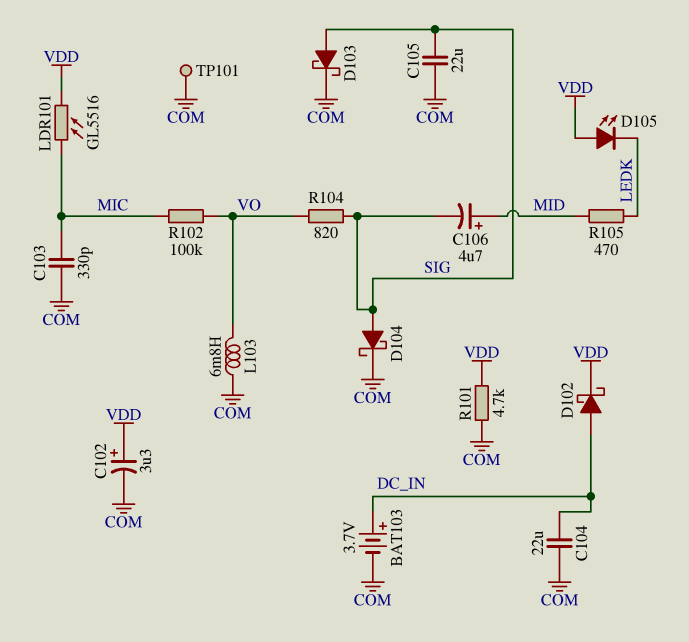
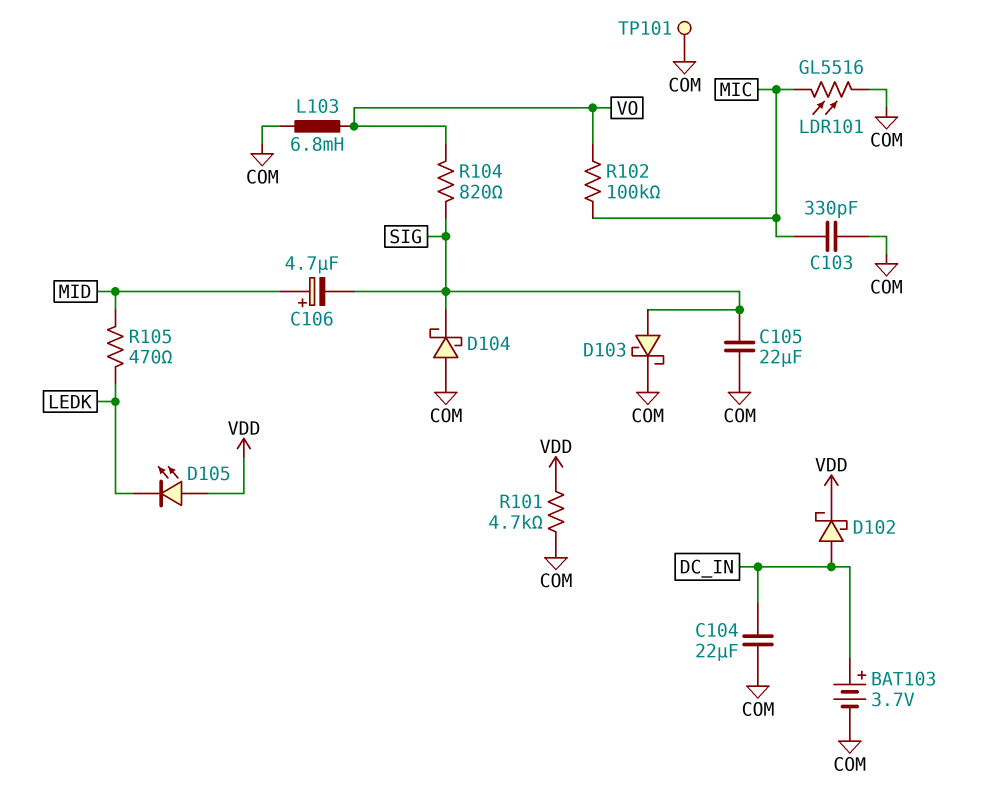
C102: 3.3uF (plus VDD, minus COM) -> none
D104: schottky (A SIG, K COM) -> schottky (A COM, K SIG)
LDR101: GL5516 (MIC, VDD) -> GL5516 (COM, MIC)

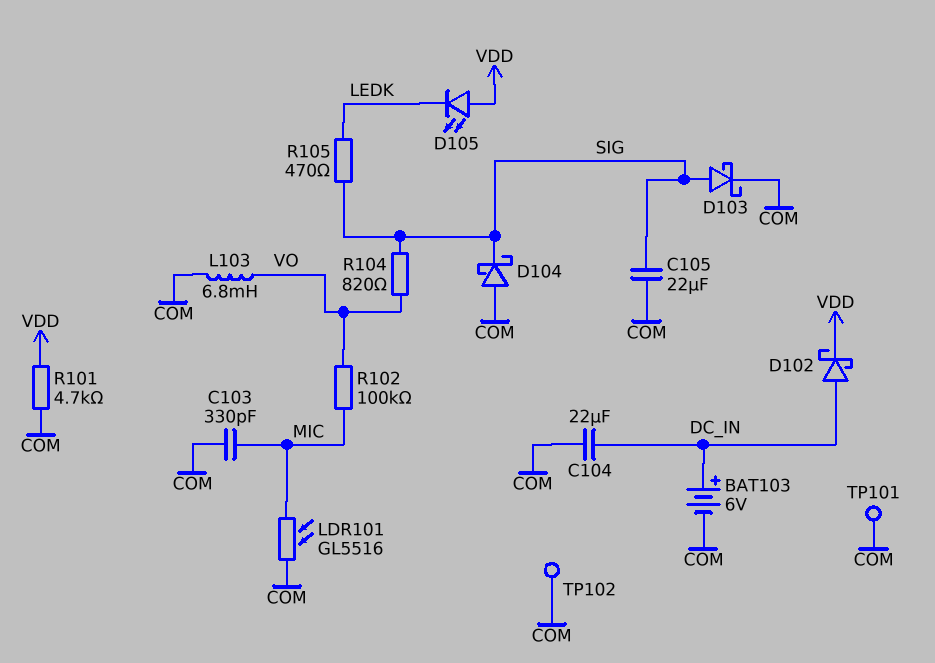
BAT103: 3.7V (plus DC_IN, minus COM) -> 6V (plus DC_IN, minus COM)
C106: 4.7uF (plus MID, minus SIG) -> none
R105: 470 (LEDK, MID) -> 470 (LEDK, SIG)
TP102: none -> test point (COM)

